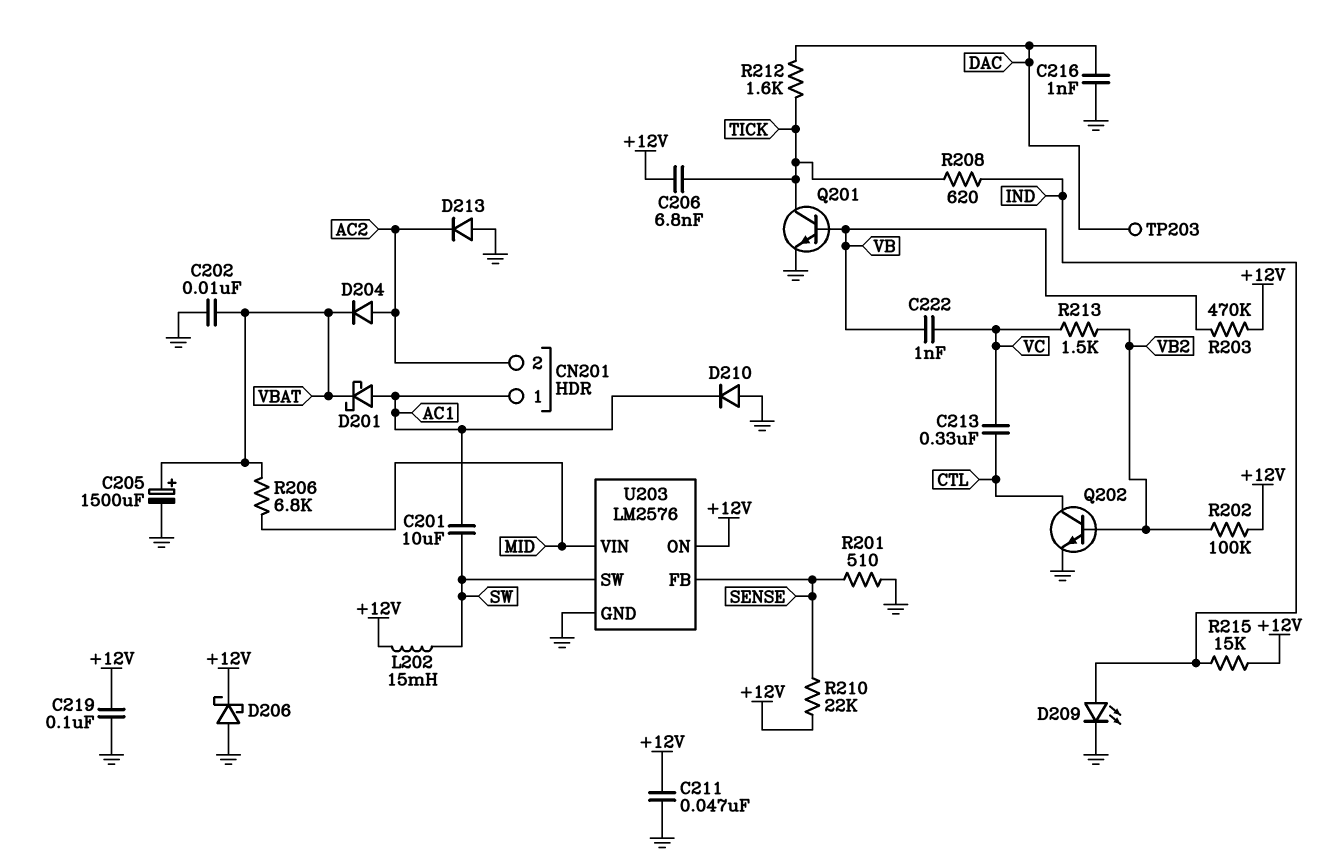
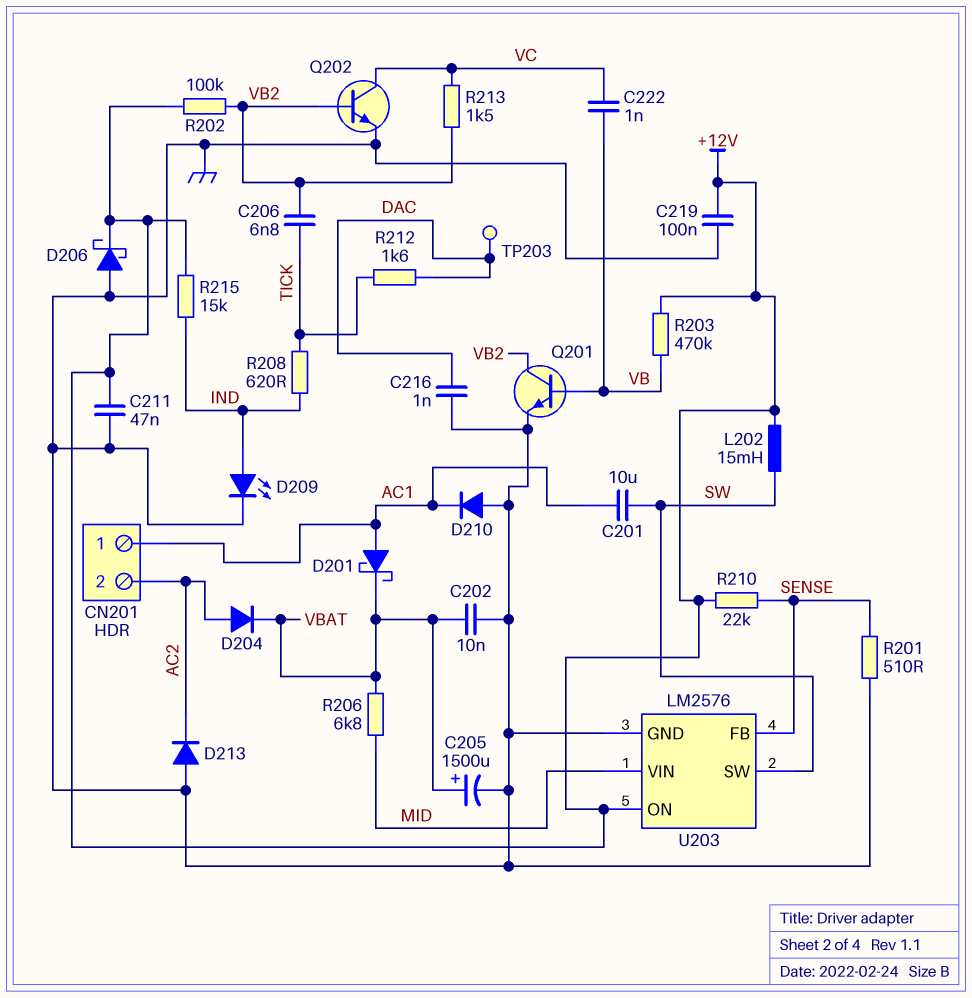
C206: 6.8nF (+12V, TICK) -> 6.8nF (TICK, VB2)
C213: 330nF (CTL, VC) -> none
Q201: NPN (B VB, C TICK, E GND) -> NPN (B VB, C VB2, E GND)
Q202: NPN (B VB2, C CTL, E GND) -> NPN (B VB2, C VC, E GND)

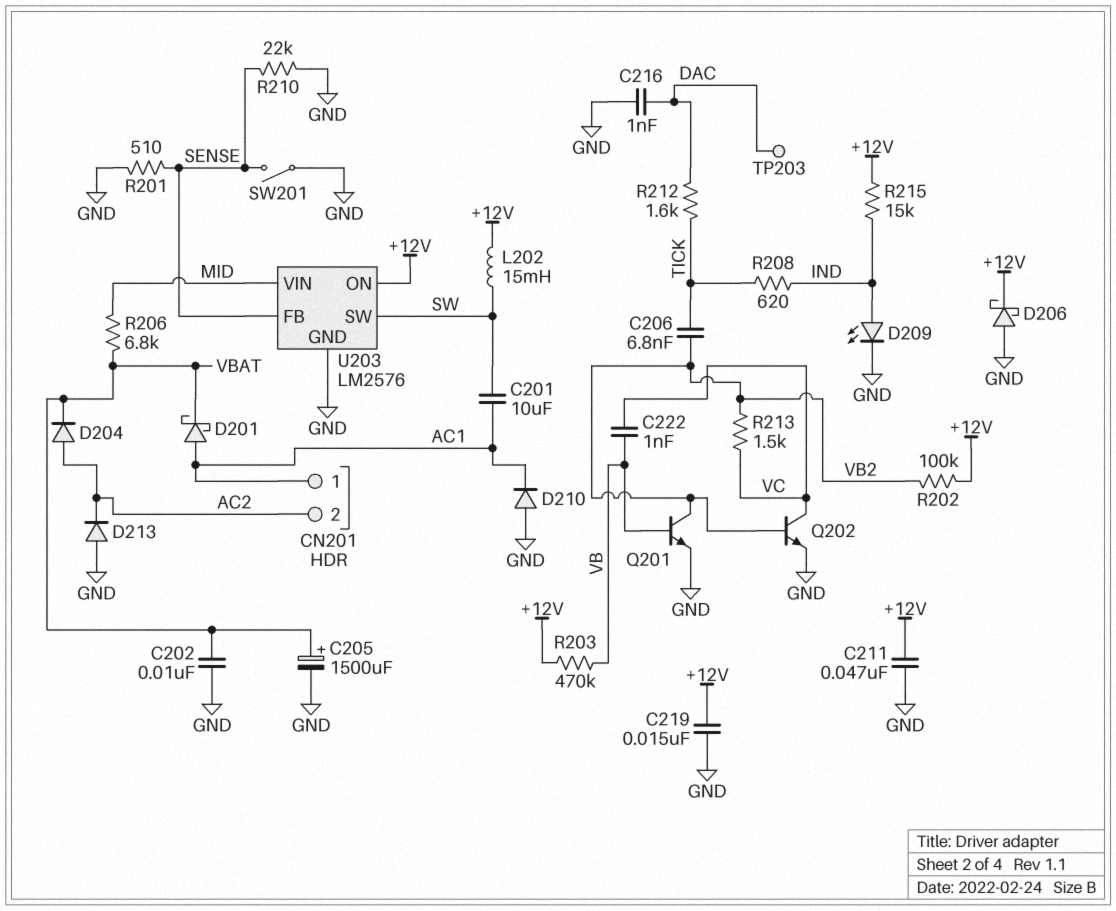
C219: 100nF (+12V, GND) -> 15nF (+12V, GND)
R210: 22k (+12V, SENSE) -> 22k (GND, SENSE)
SW201: none -> switch (GND, SENSE)

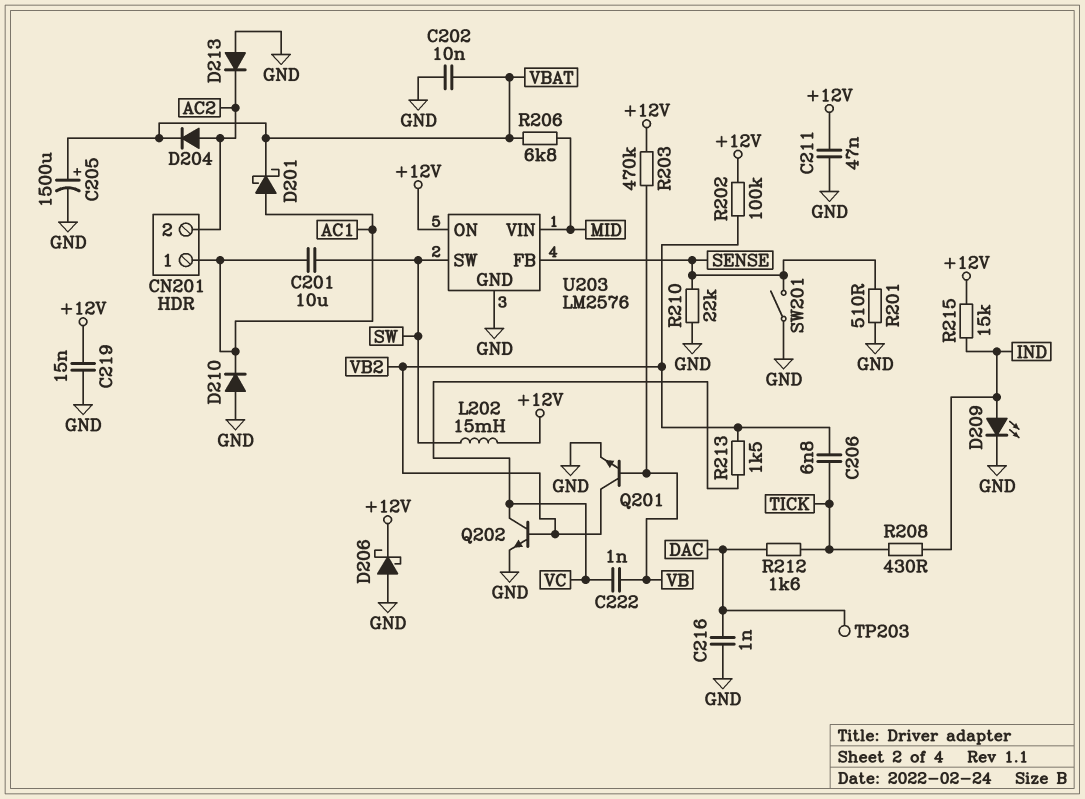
R208: 620 (IND, TICK) -> 430 (IND, TICK)

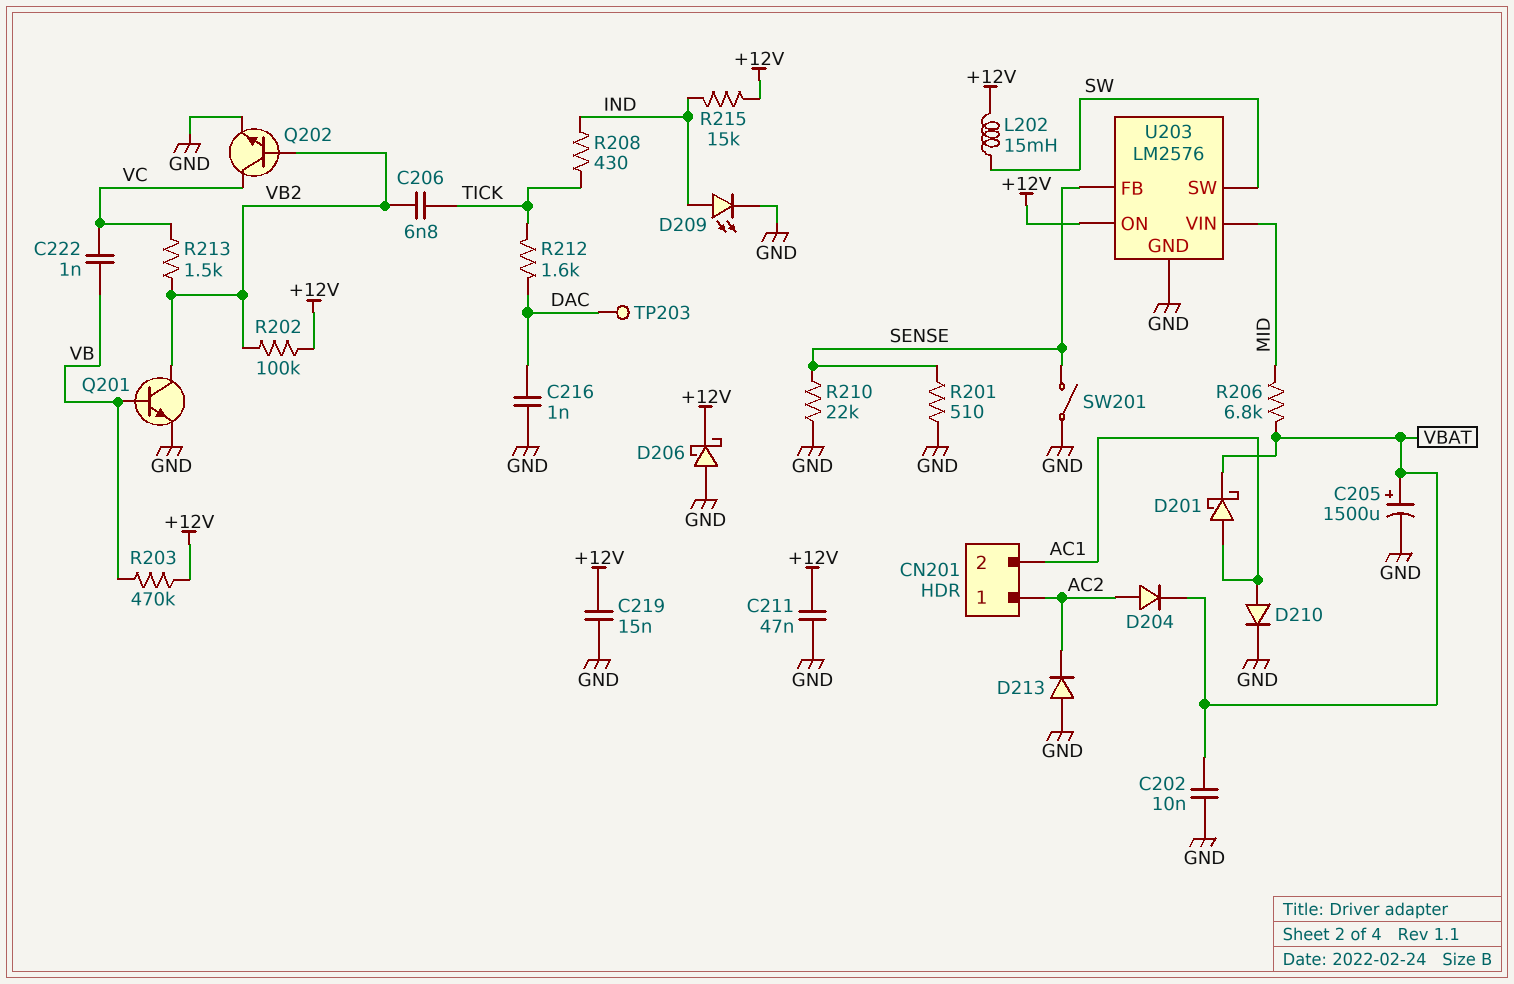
C201: 10uF (AC1, SW) -> none
CN201 pin 1: AC1 -> AC2
CN201 pin 2: AC2 -> AC1
D210: diode (A GND, K AC1) -> diode (A AC1, K GND)

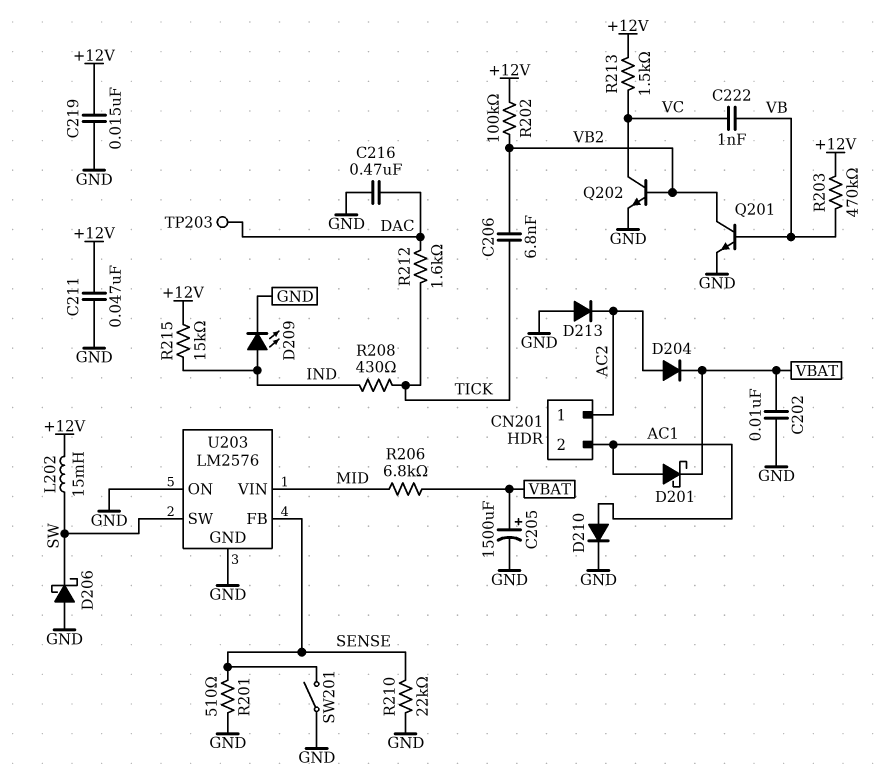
C216: 1nF (DAC, GND) -> 470nF (DAC, GND)
D206: schottky (A GND, K +12V) -> schottky (A GND, K SW)
R213: 1.5k (VB2, VC) -> 1.5k (+12V, VC)
U203 pin ON: +12V -> GND

